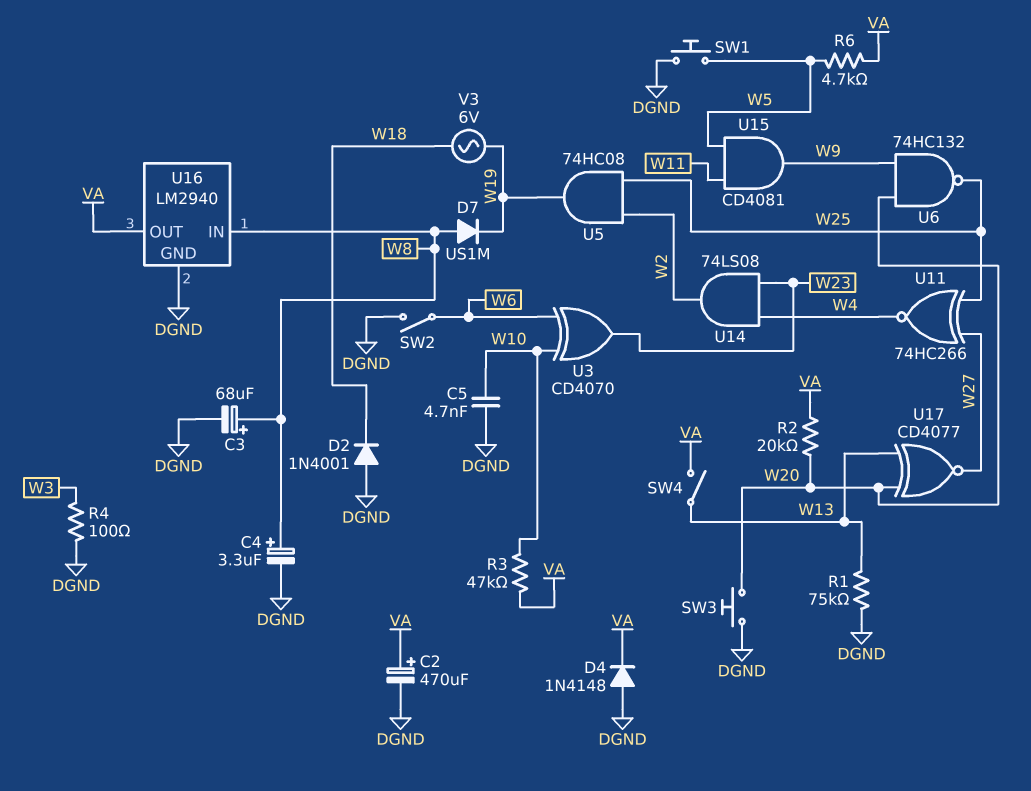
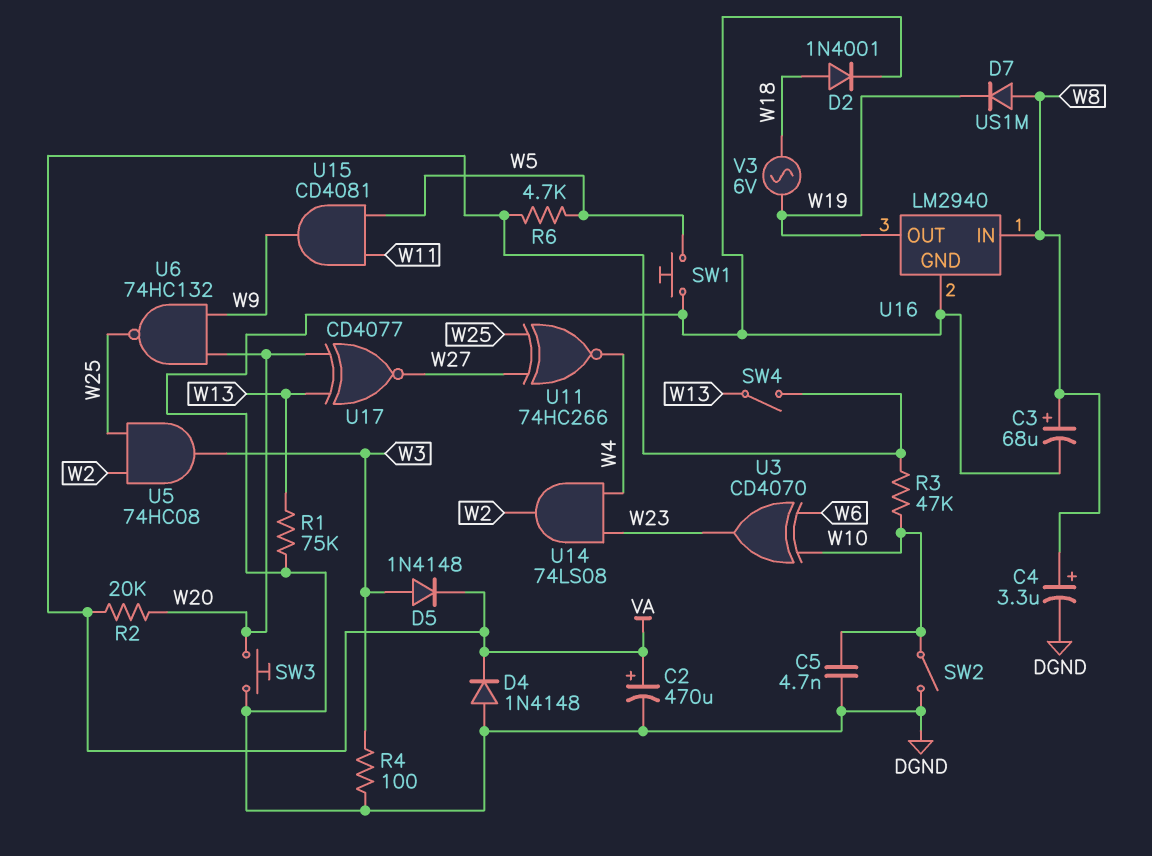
D2: diode 1N4001 (A DGND, K W18) -> diode 1N4001 (A W18, K DGND)
D5: none -> diode 1N4148 (A W3, K VA)
SW2: switch (DGND, W6) -> switch (DGND, W10)
U5: AND 74HC08 (in W2, in W25, out W19) -> AND 74HC08 (in W2, in W25, out W3)
U16 pin OUT: VA -> W19

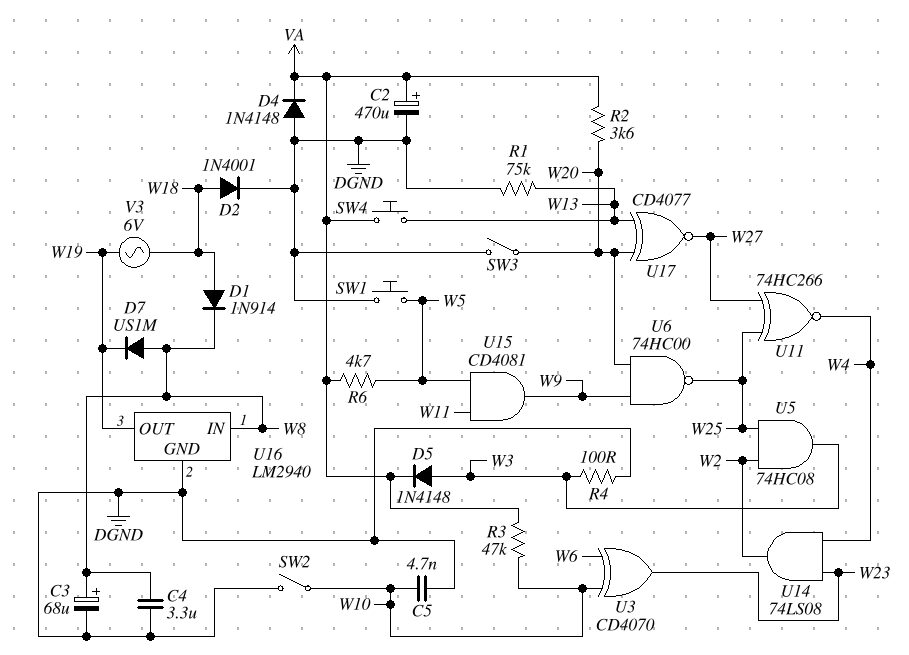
C4: 3.3uF (plus W8, minus DGND) -> 3.3uF (DGND, W8)
D1: none -> diode 1N914 (A W18, K W8)
R2: 20k (VA, W20) -> 3.6k (VA, W20)
SW3: button (DGND, W20) -> switch (DGND, W20)
SW4: switch (VA, W13) -> button (VA, W13)
U6: NAND 74HC132 (in W9, in W20, out W25) -> NAND 74HC00 (in W9, in W20, out W25)

